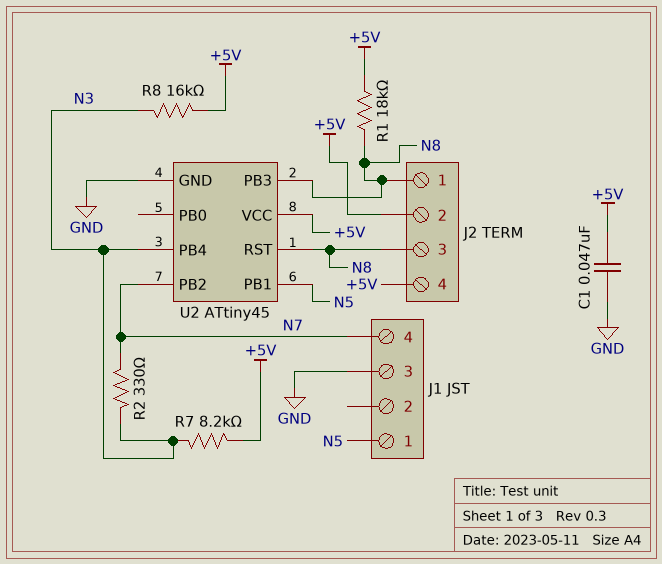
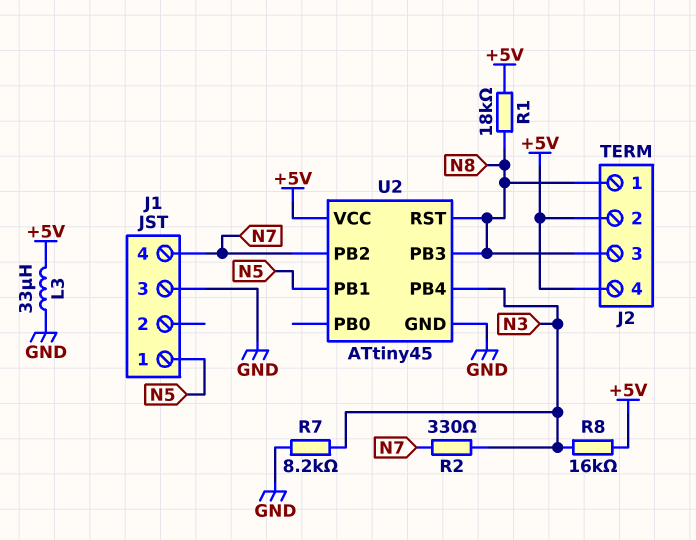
C1: 47nF (+5V, GND) -> none
L3: none -> 33uH (+5V, GND)
R7: 8.2k (+5V, N3) -> 8.2k (GND, N3)

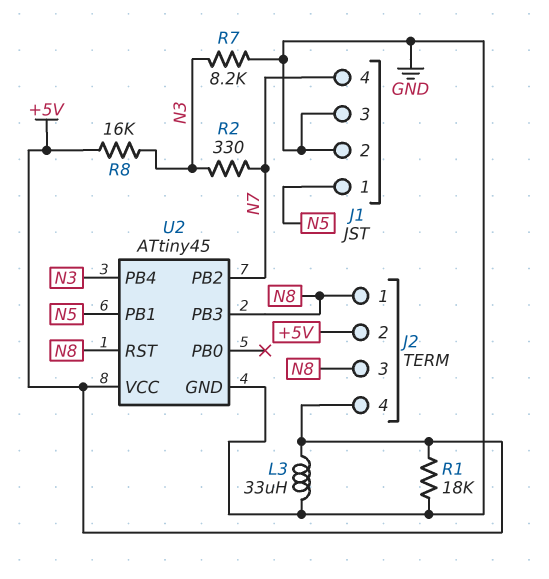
J1 pin 2: none -> GND
R1: 18k (+5V, N8) -> 18k (+5V, GND)

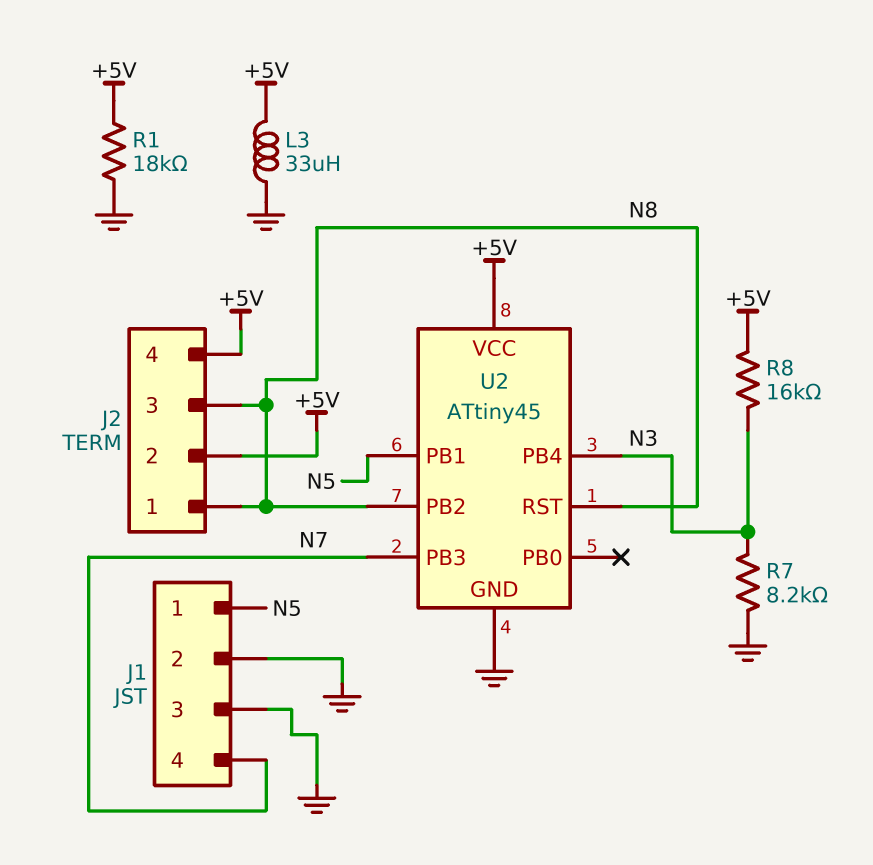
R2: 330 (N3, N7) -> none
U2 pin PB2: N7 -> N8
U2 pin PB3: N8 -> N7

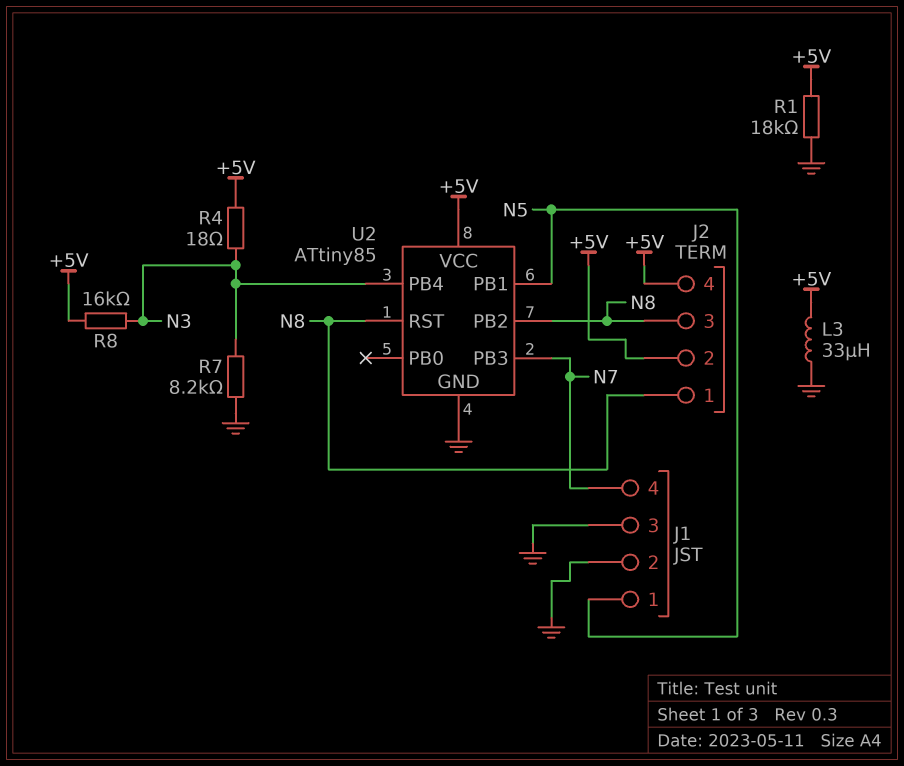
R4: none -> 18 (+5V, N3)
U2: ATtiny45 -> ATtiny85

